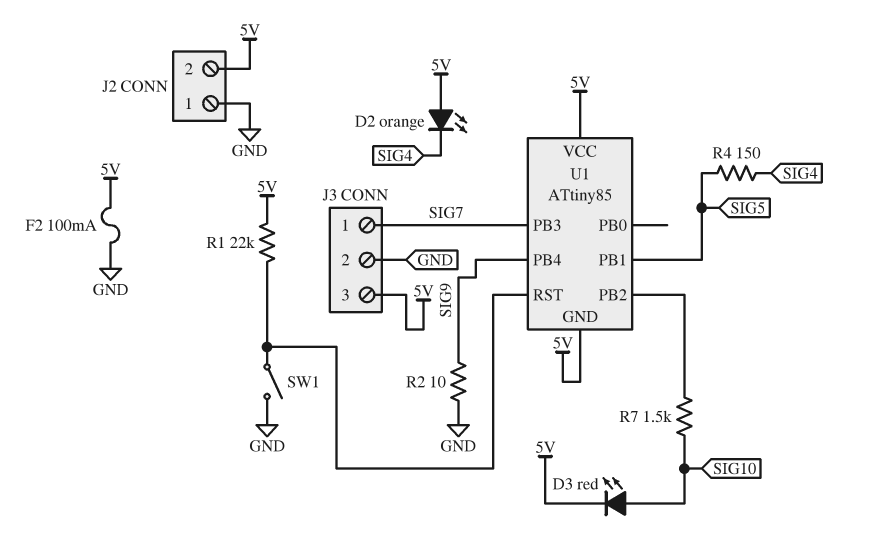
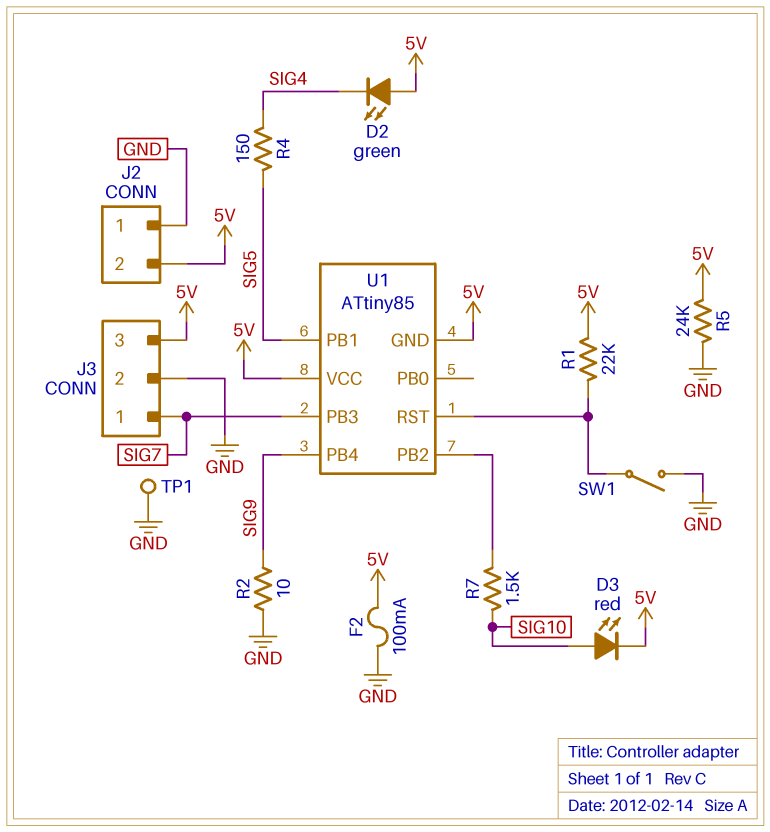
D2: LED orange (A 5V, K SIG4) -> LED green (A 5V, K SIG4)
R5: none -> 24k (5V, GND)
TP1: none -> test point (GND)

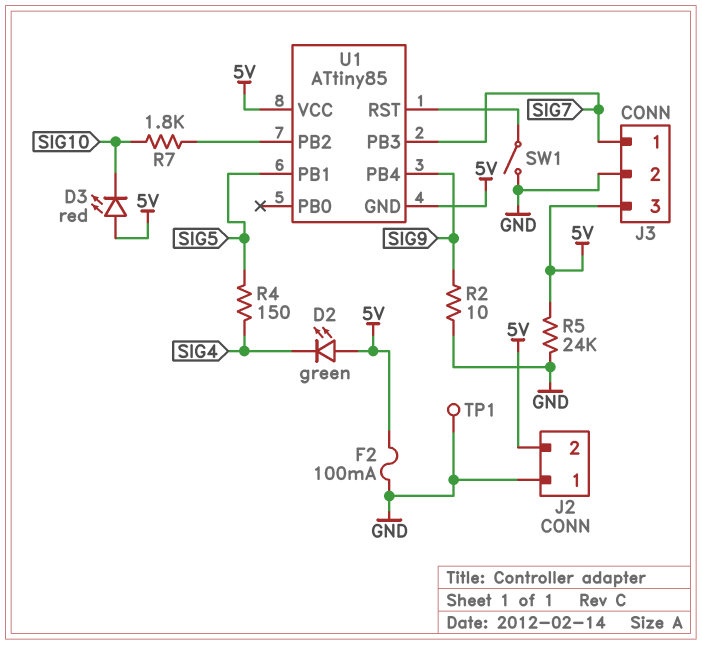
D3: LED red (A SIG10, K 5V) -> LED red (A 5V, K SIG10)
R1: 22k (5V, U1/RST) -> none
R7: 1.5k (SIG10, U1/PB2) -> 1.8k (SIG10, U1/PB2)

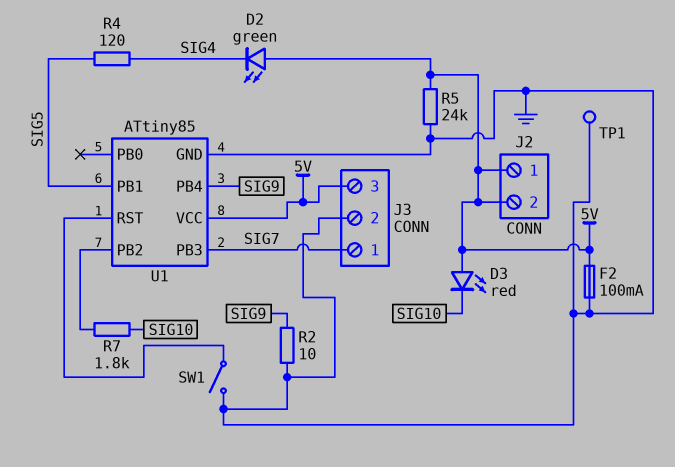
J2 pin 1: GND -> 5V
R4: 150 (SIG4, SIG5) -> 120 (SIG4, SIG5)
U1 pin GND: 5V -> GND

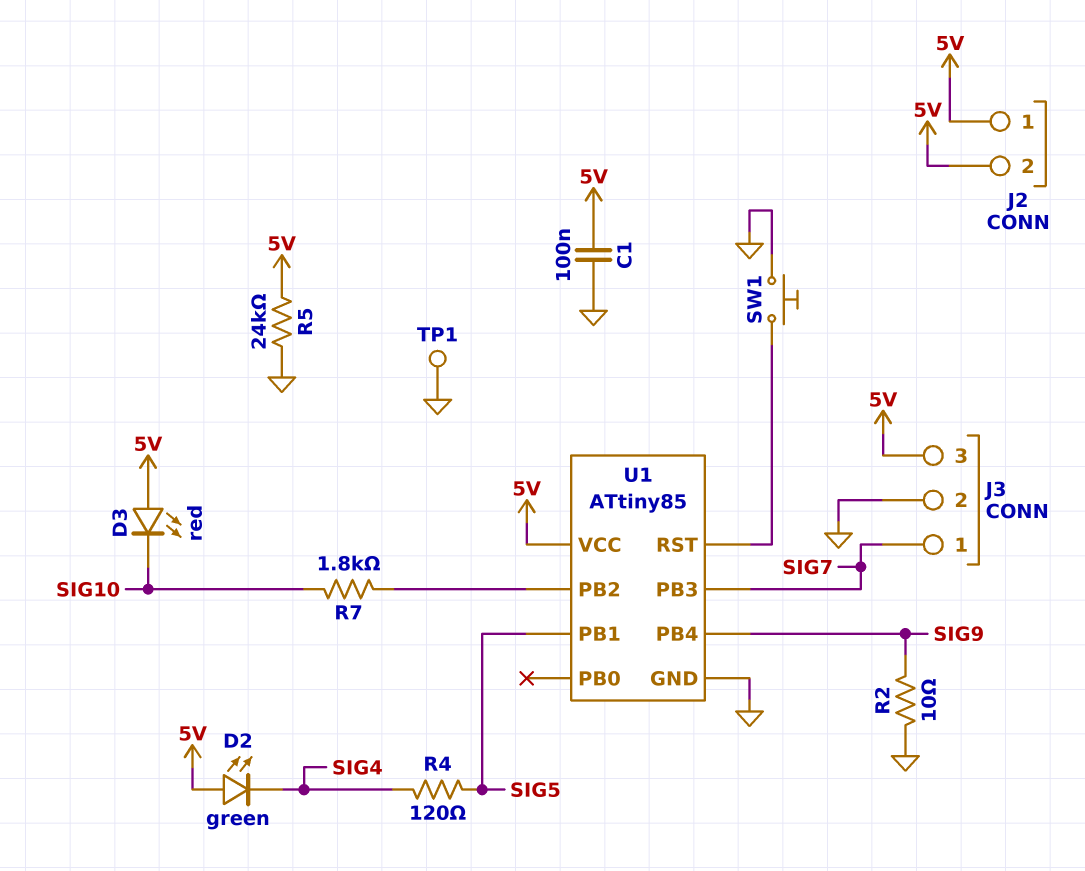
C1: none -> 100nF (5V, GND)
F2: 100mA (5V, GND) -> none
SW1: switch (GND, U1/RST) -> button (GND, U1/RST)

